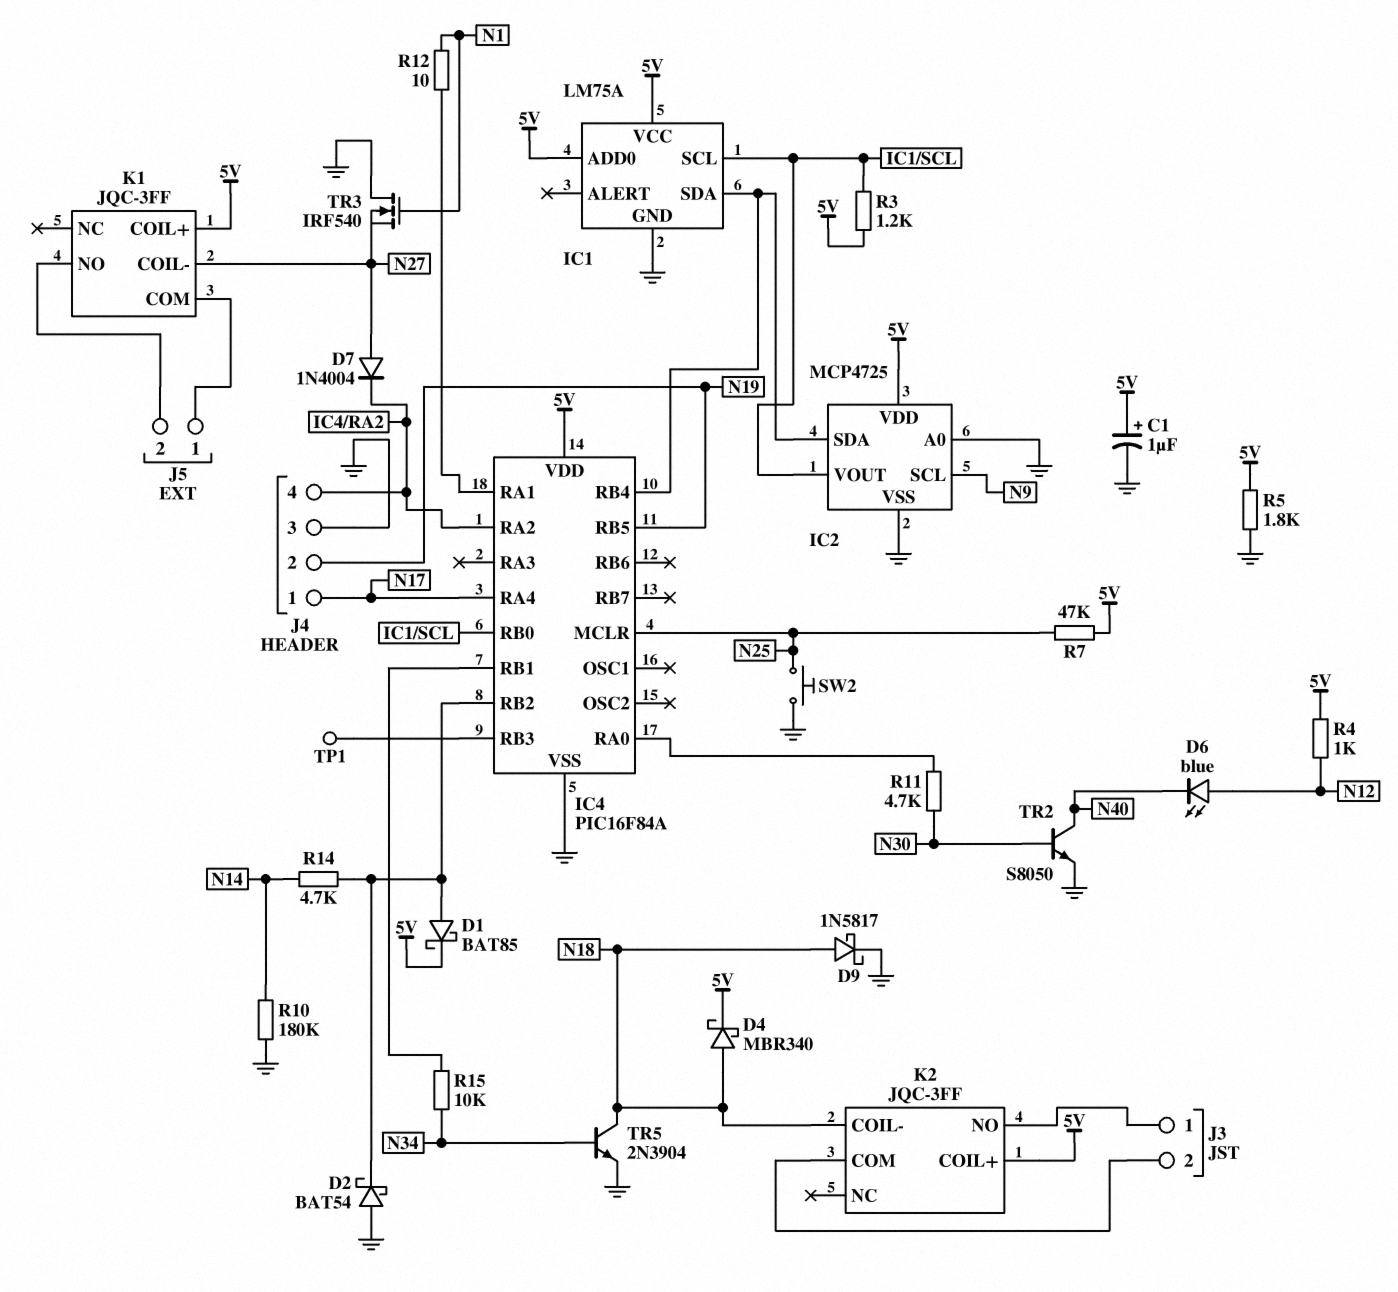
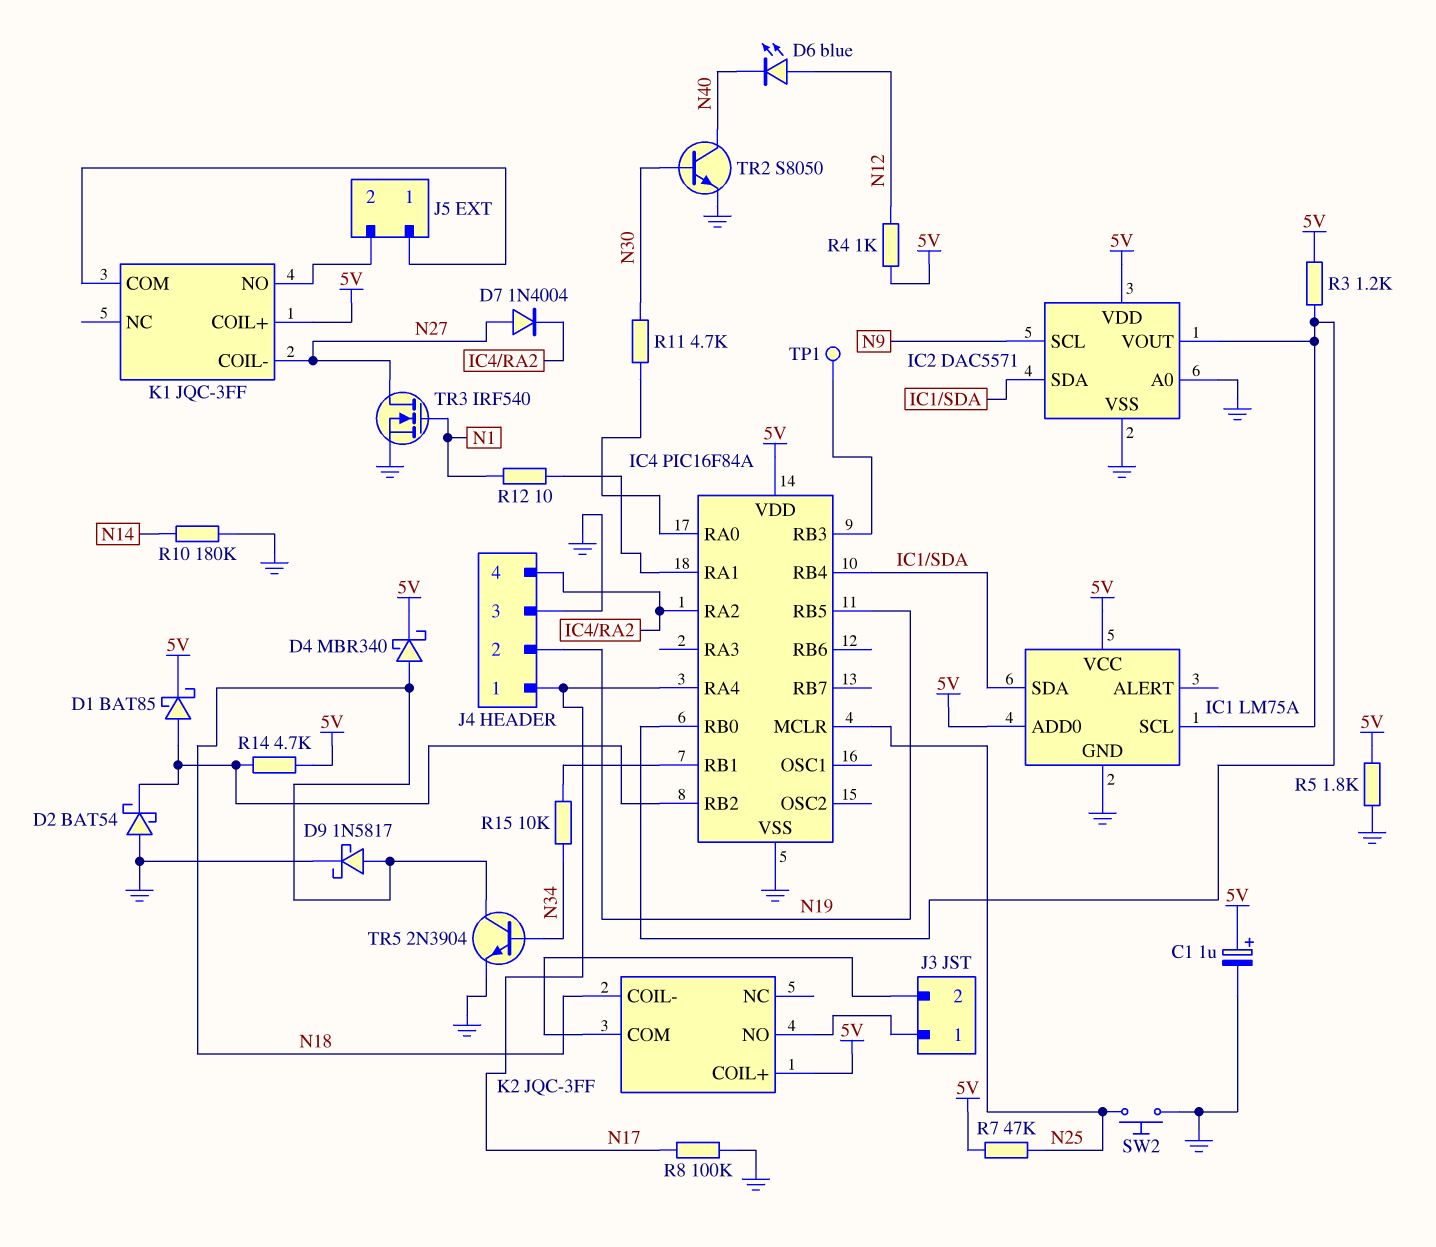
IC2: MCP4725 -> DAC5571
R8: none -> 100k (GND, N17)
R14: 4.7k (IC4/RB2, N14) -> 4.7k (5V, IC4/RB2)
TR3: NMOS IRF540 (G N1, D GND, S N27) -> NMOS IRF540 (G N1, D N27, S GND)

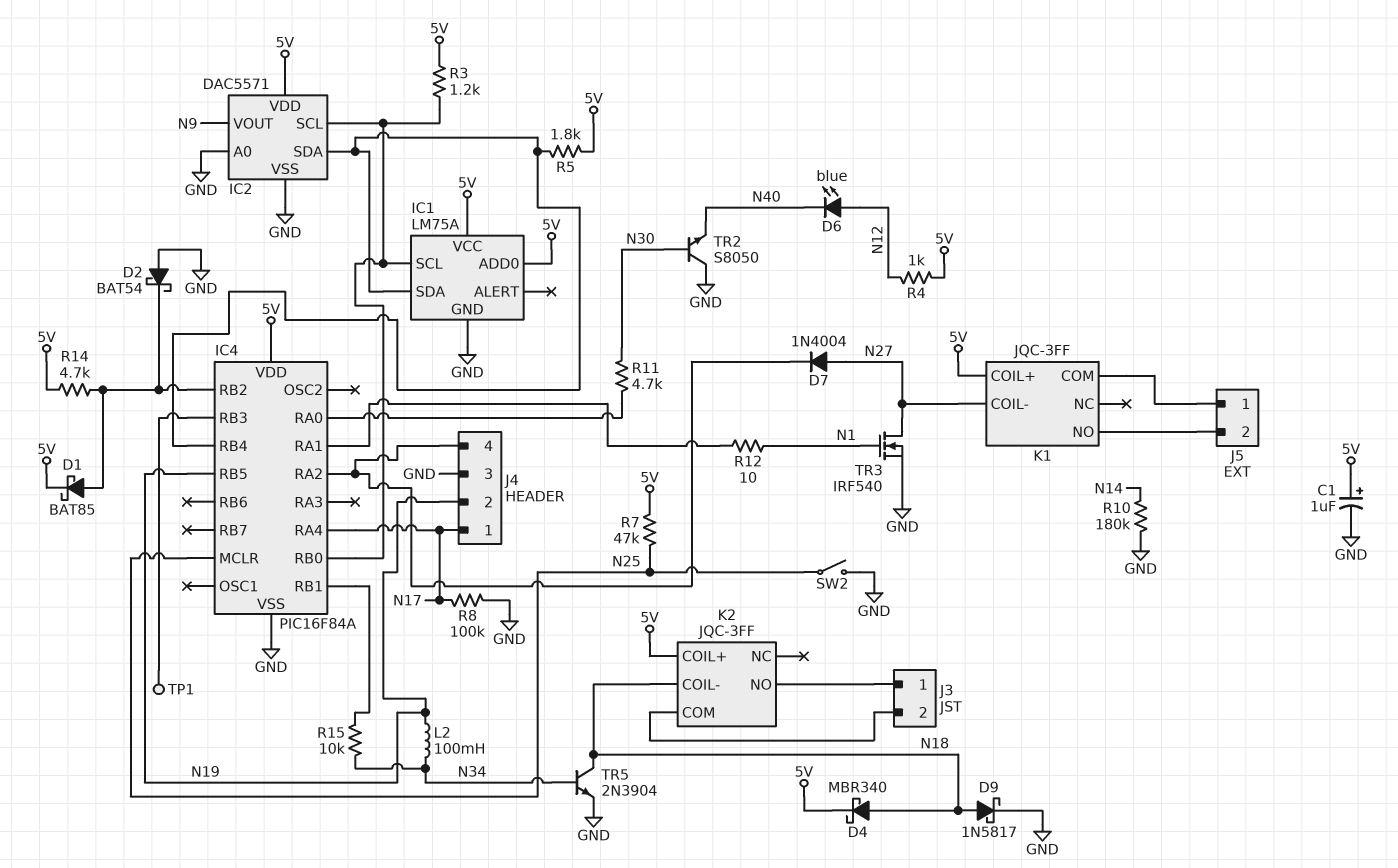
IC2 pin SCL: N9 -> IC1/SCL
IC2 pin VOUT: IC1/SCL -> N9
L2: none -> 100mH (N19, N34)
R5: 1.8k (5V, GND) -> 1.8k (5V, IC1/SDA)
SW2: button (GND, N25) -> switch (GND, N25)
TR2: NPN S8050 (B N30, C N40, E GND) -> NPN S8050 (B N30, C GND, E N40)

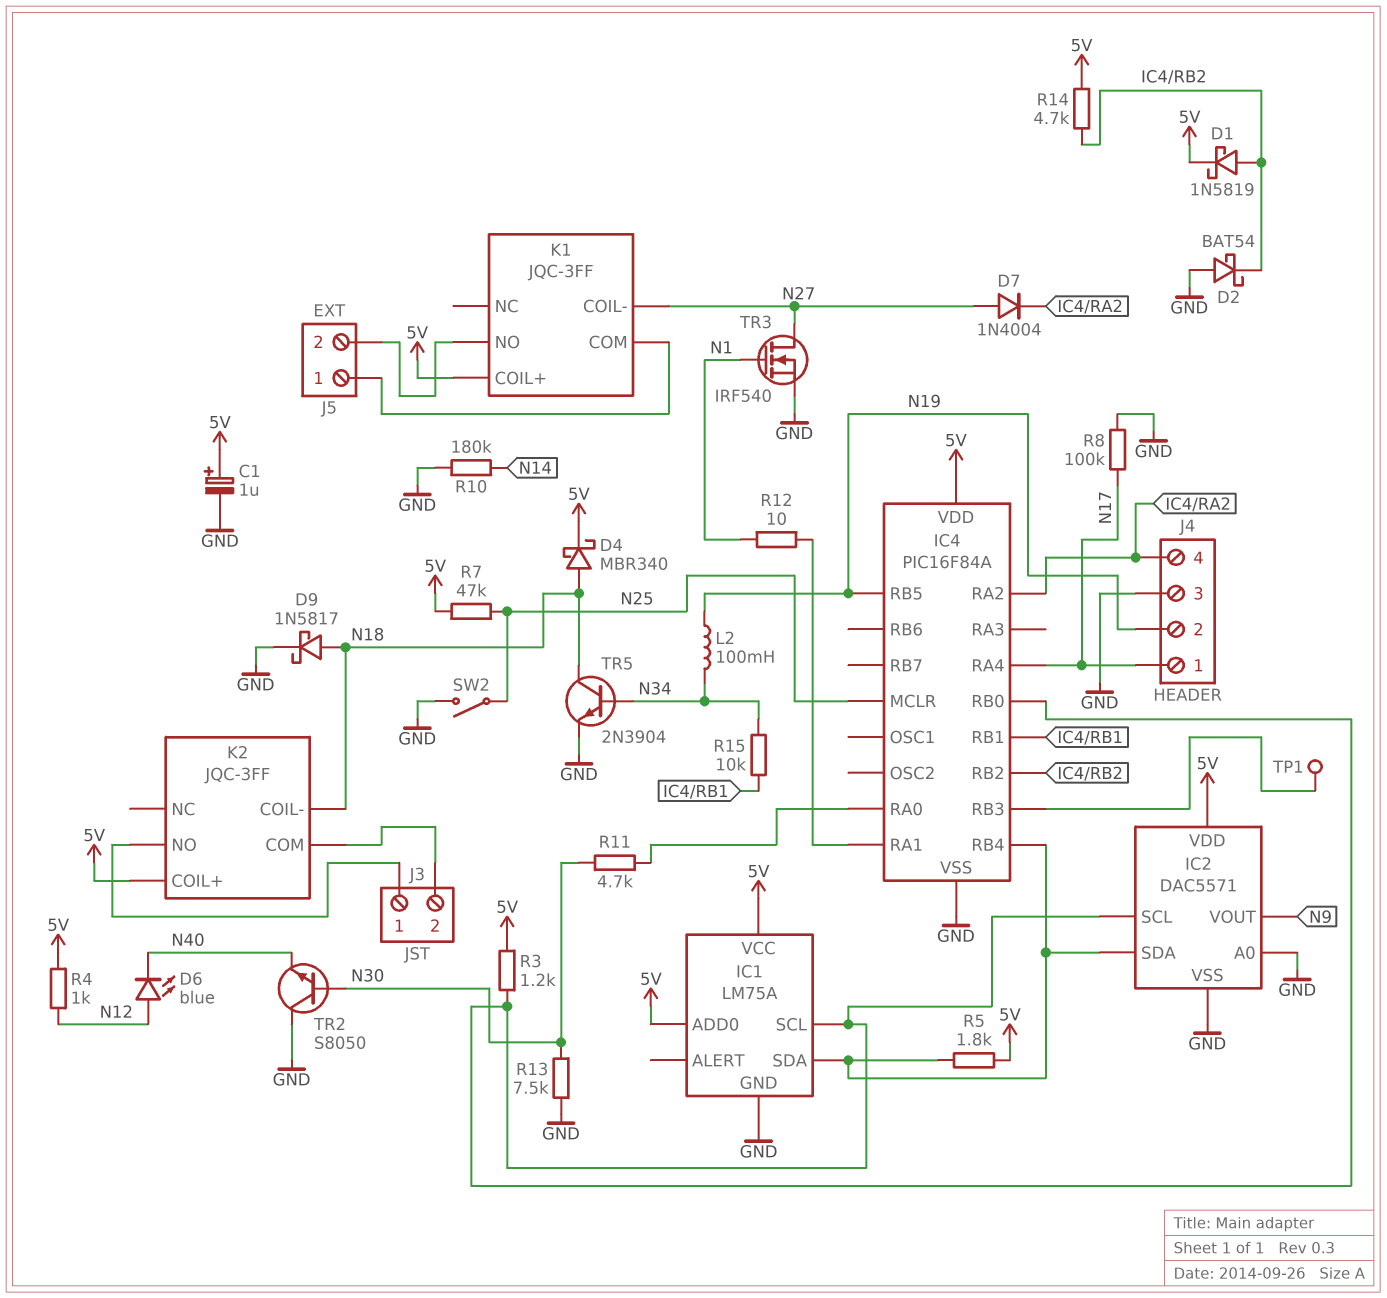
D1: schottky BAT85 (A IC4/RB2, K 5V) -> schottky 1N5819 (A IC4/RB2, K 5V)
R13: none -> 7.5k (GND, N30)

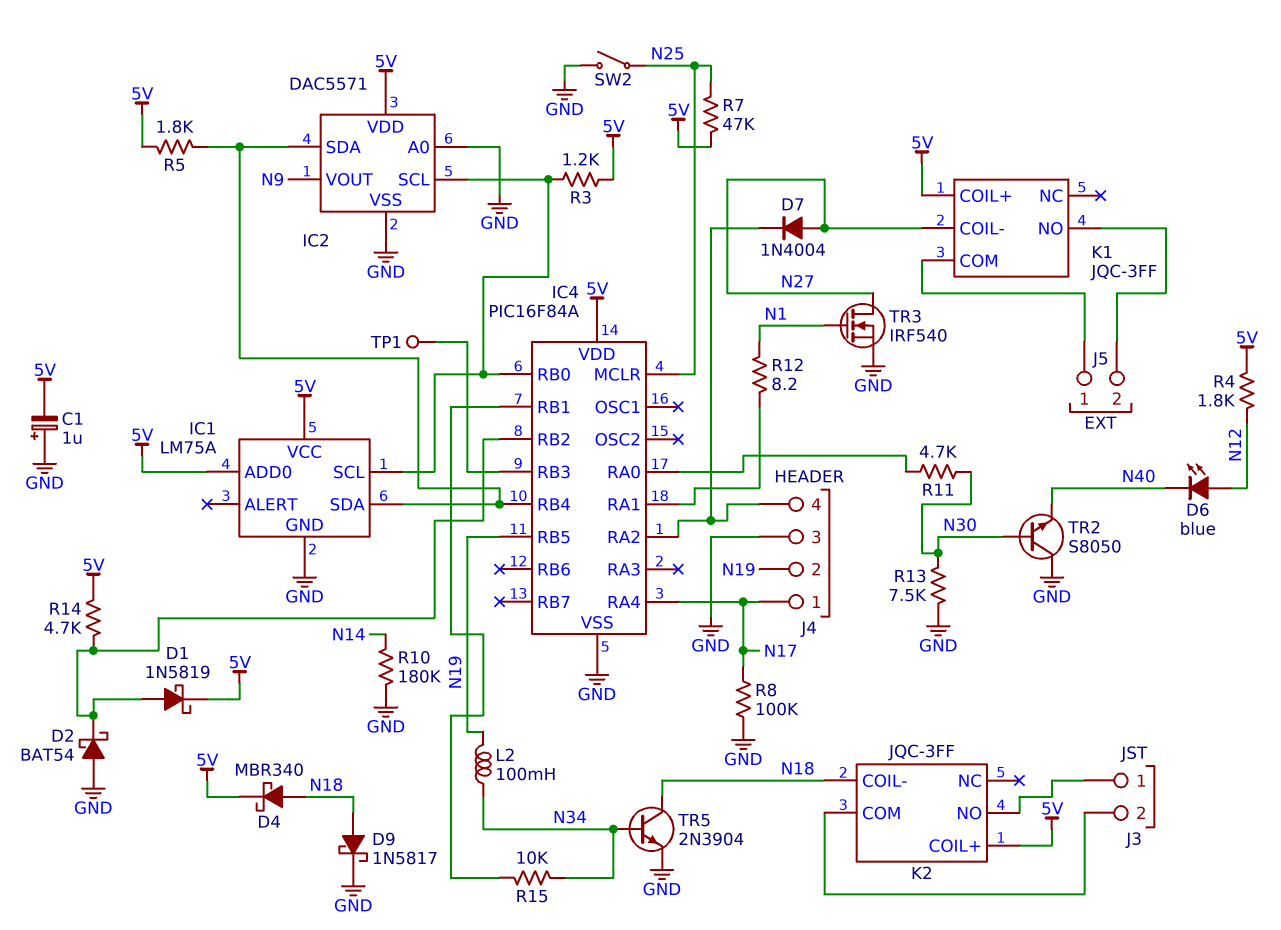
C1: 1uF (plus 5V, minus GND) -> 1uF (plus GND, minus 5V)
R4: 1k (5V, N12) -> 1.8k (5V, N12)
R12: 10 (IC4/RA1, N1) -> 8.2 (IC4/RA1, N1)

